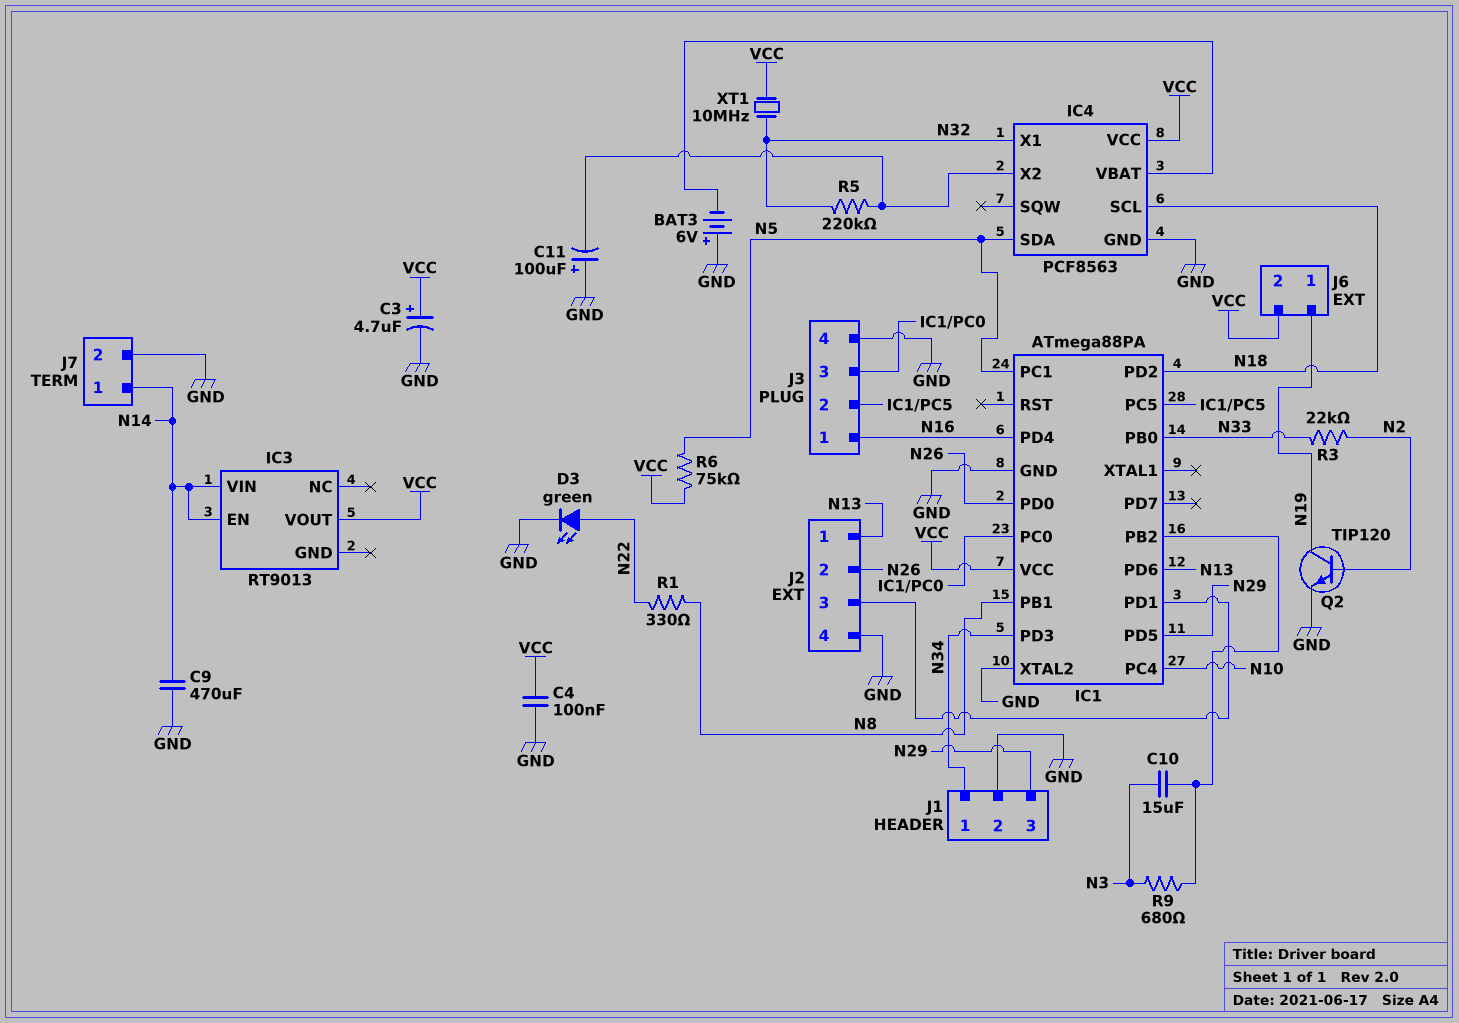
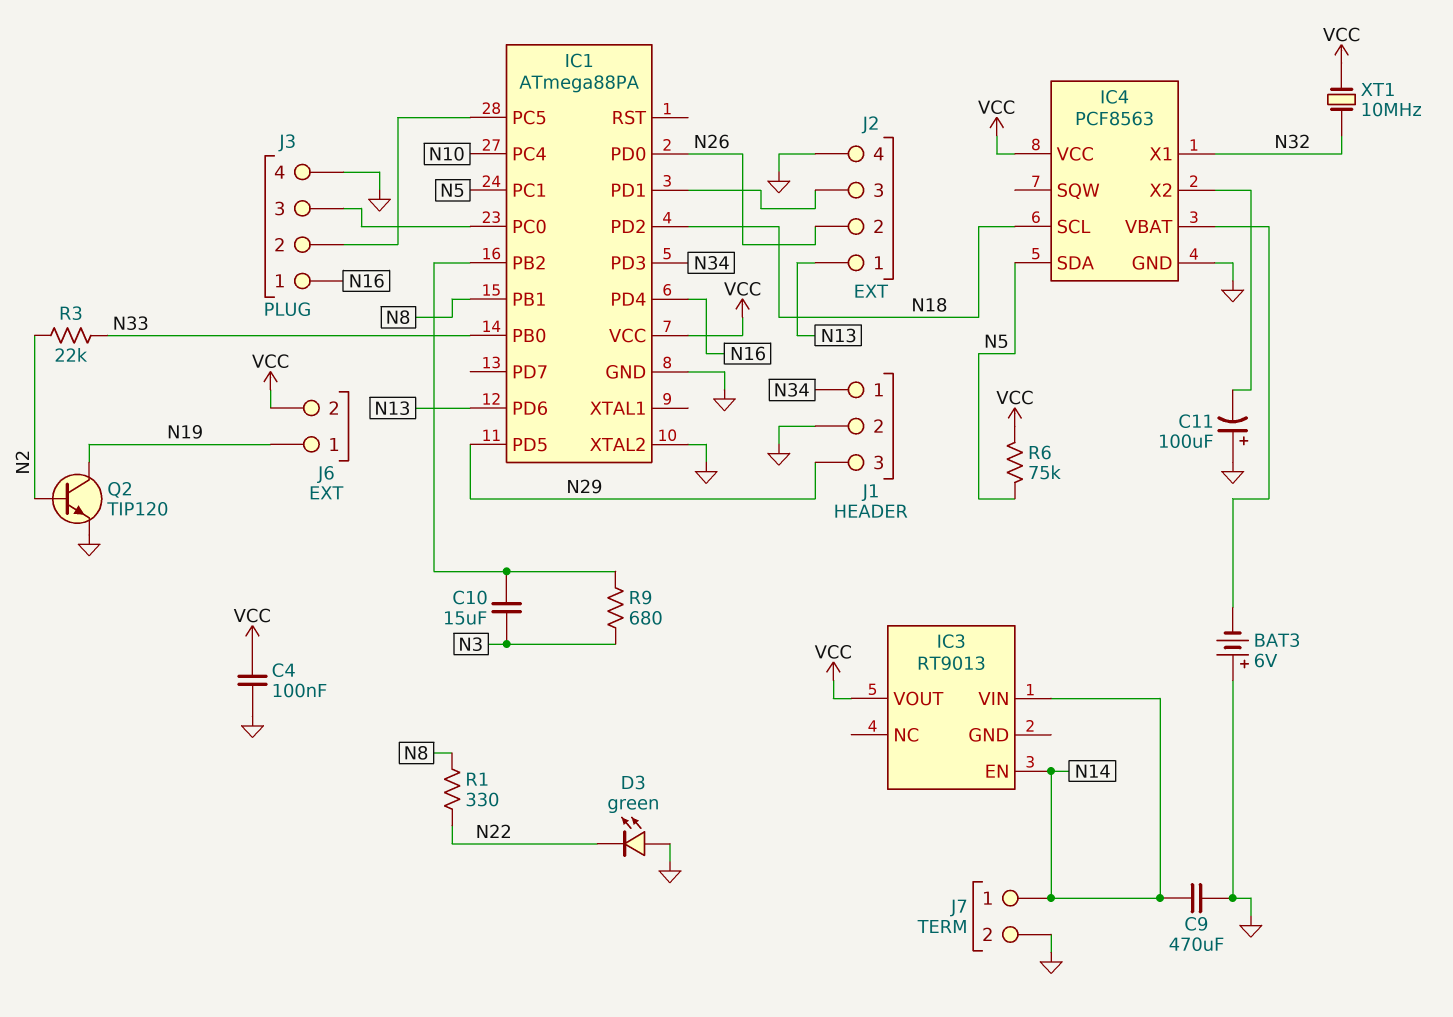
C3: 4.7uF (plus VCC, minus GND) -> none
D3: LED green (A N22, K GND) -> LED green (A GND, K N22)
R5: 220k (IC4/X2, N32) -> none

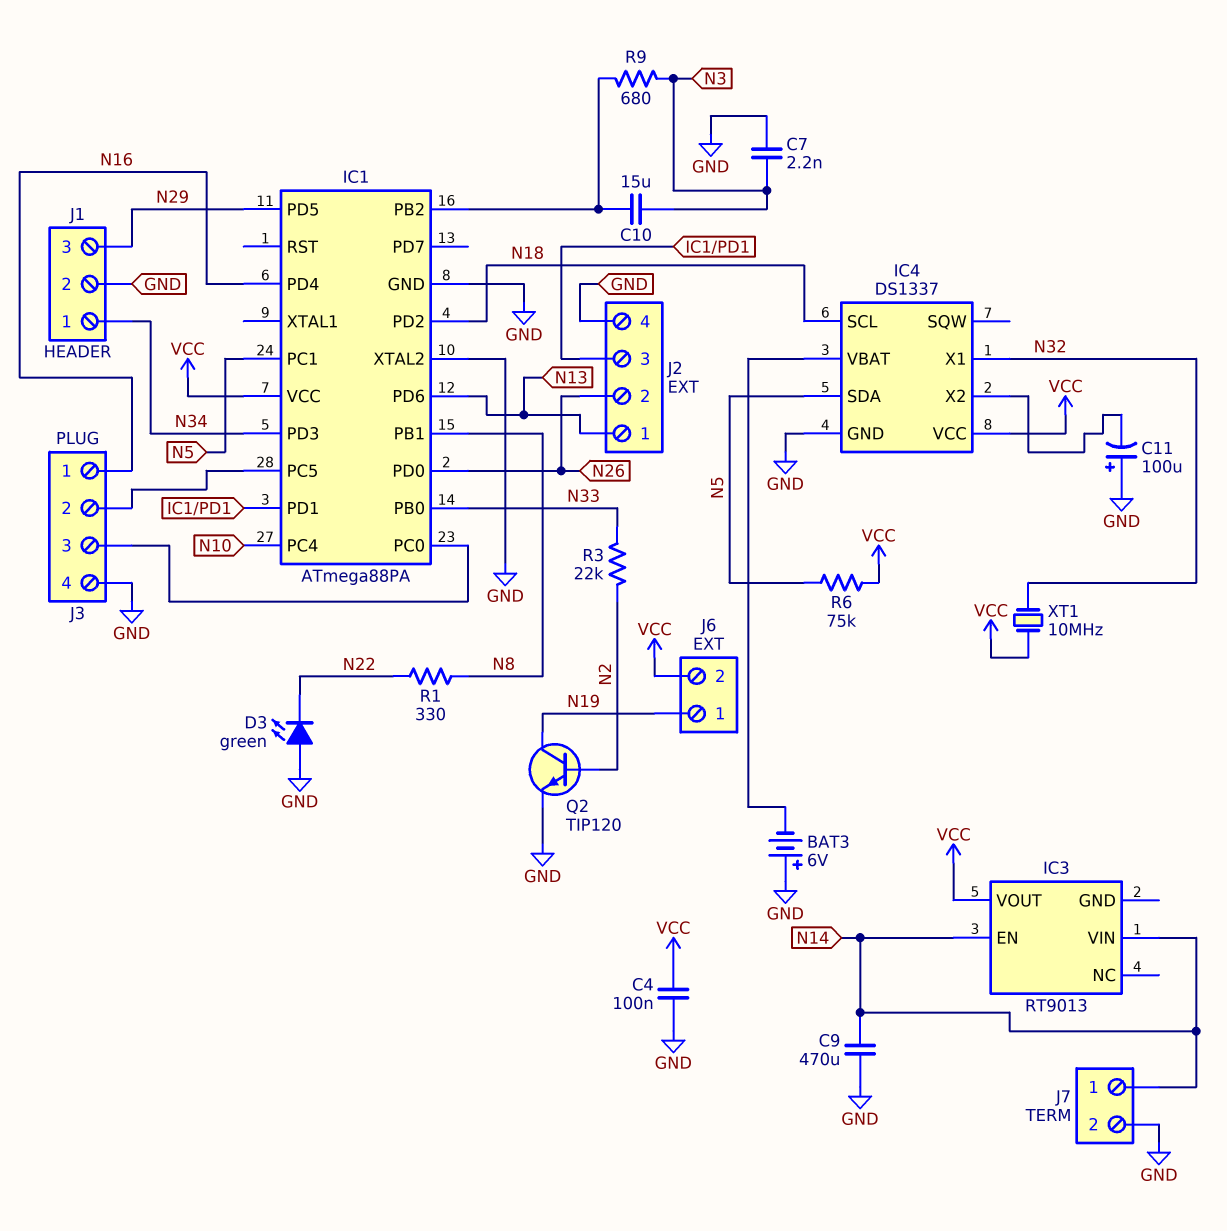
C7: none -> 2.2nF (GND, N3)
IC4: PCF8563 -> DS1337

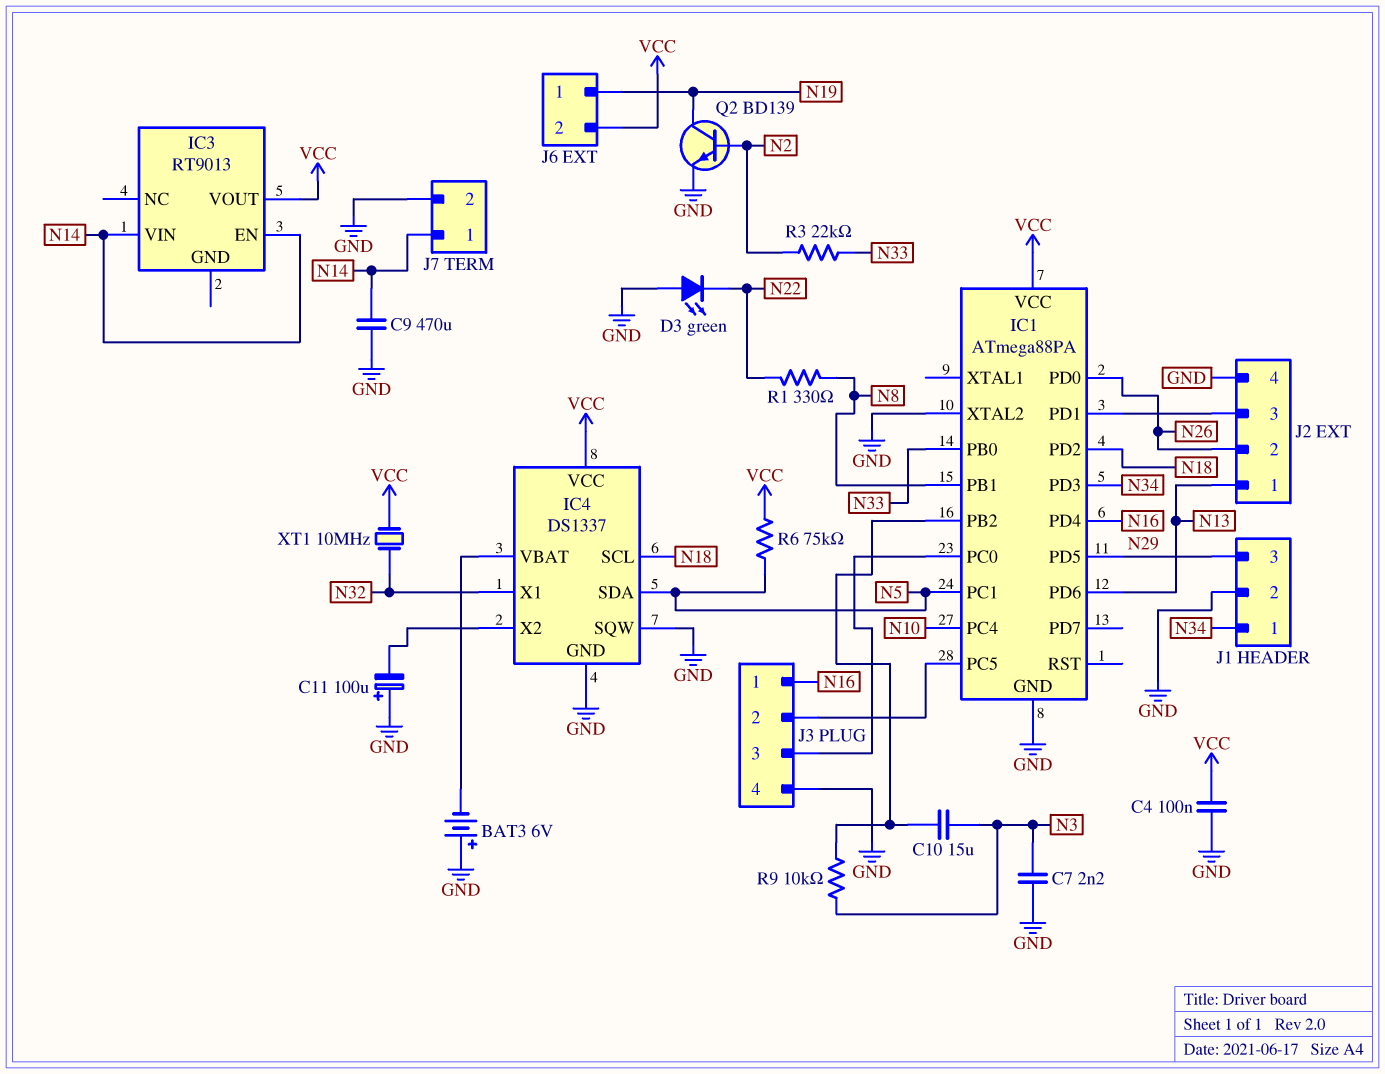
IC4 pin SQW: none -> GND
Q2: NPN TIP120 (B N2, C N19, E GND) -> NPN BD139 (B N2, C N19, E GND)
R9: 680 (IC1/PB2, N3) -> 10k (IC1/PB2, N3)

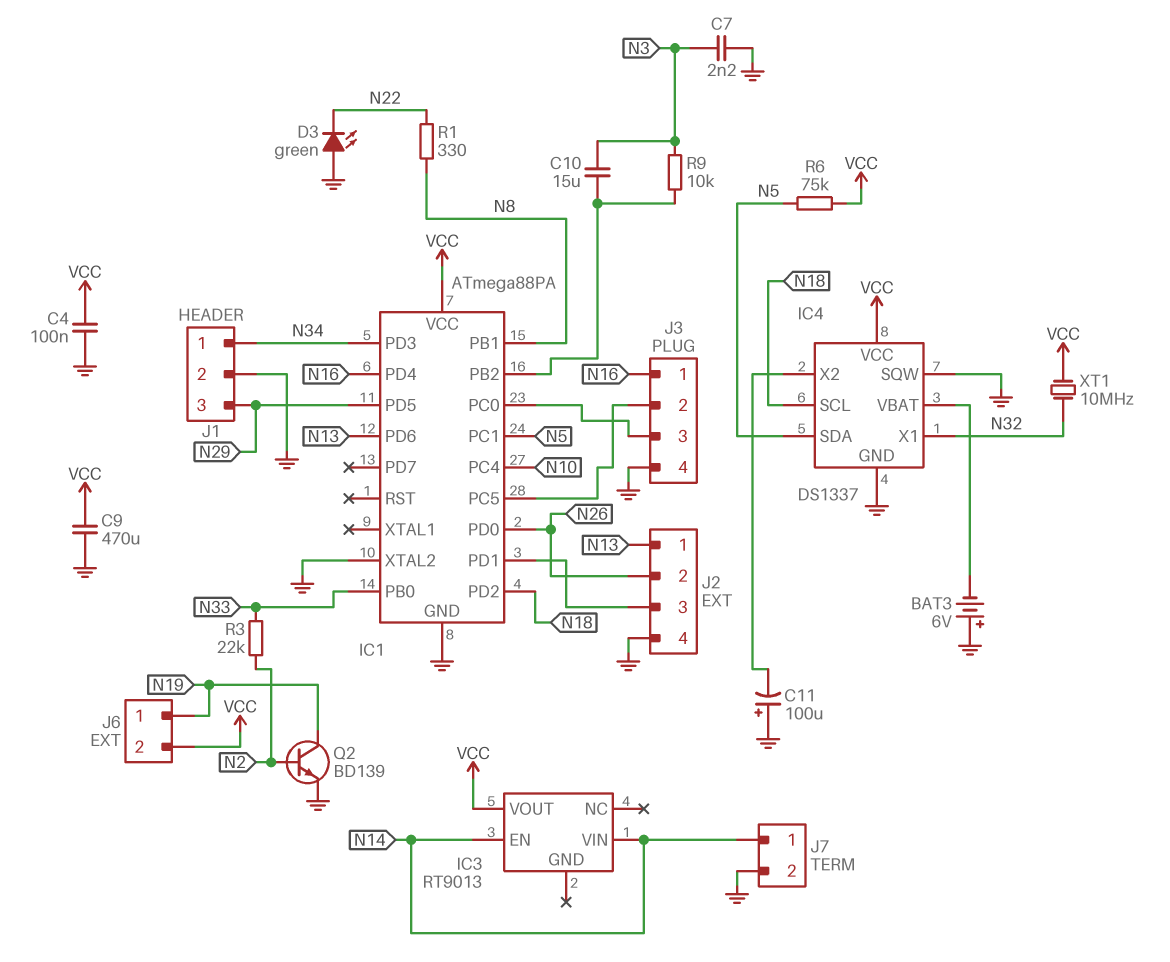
C9: 470uF (GND, N14) -> 470uF (GND, VCC)

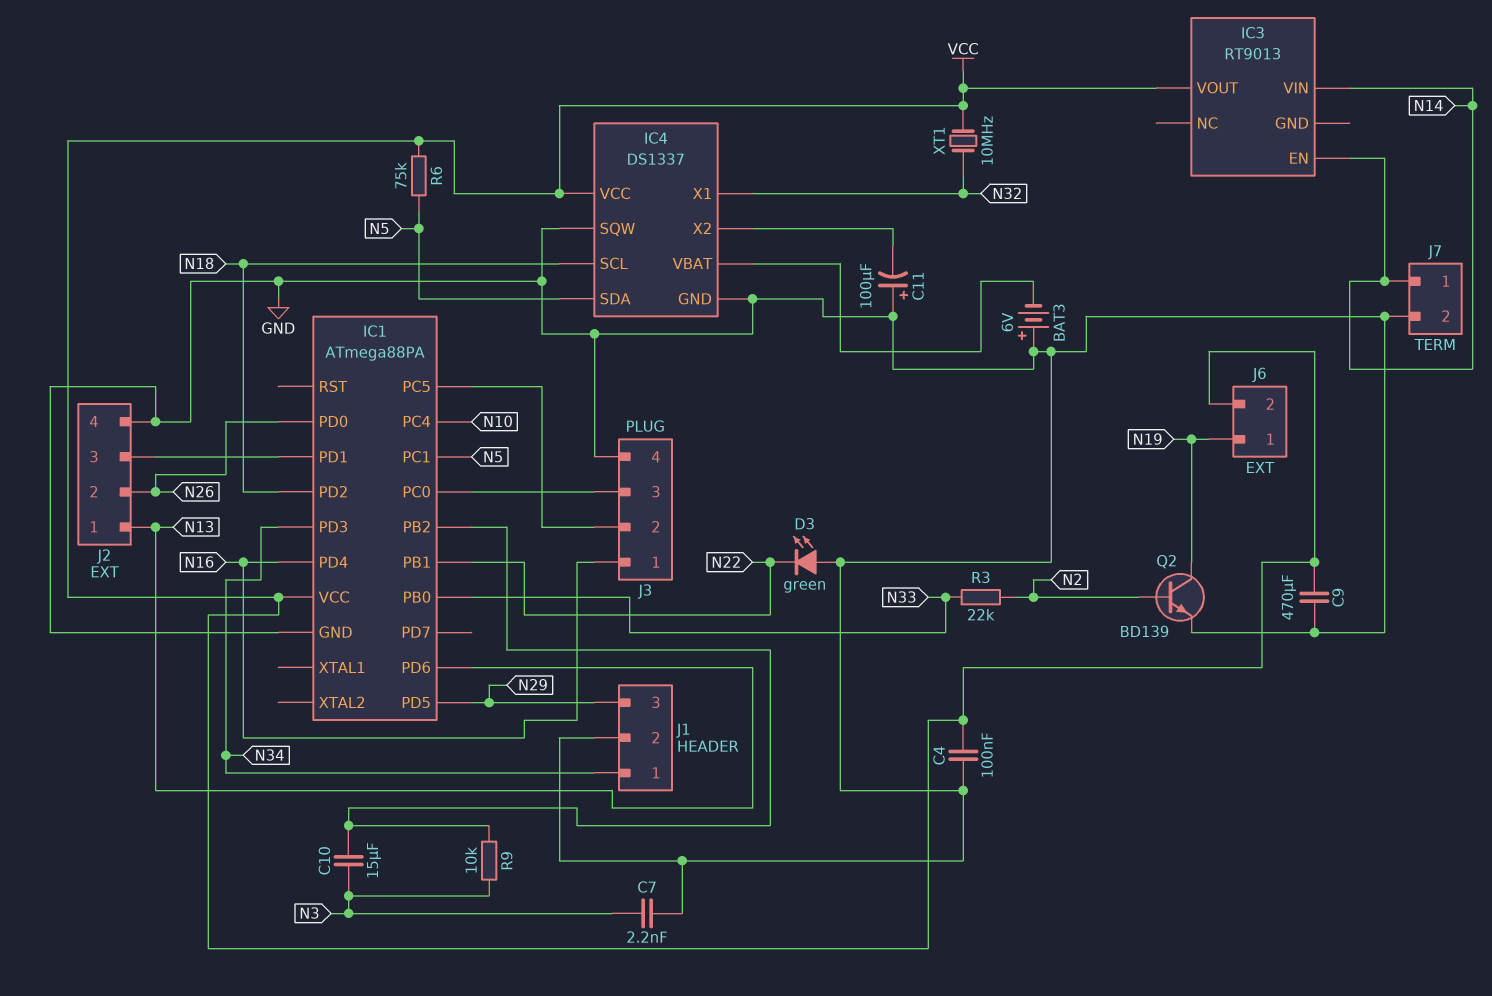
IC1 pin PB1: N8 -> N22
IC1 pin XTAL2: GND -> none
R1: 330 (N8, N22) -> none

